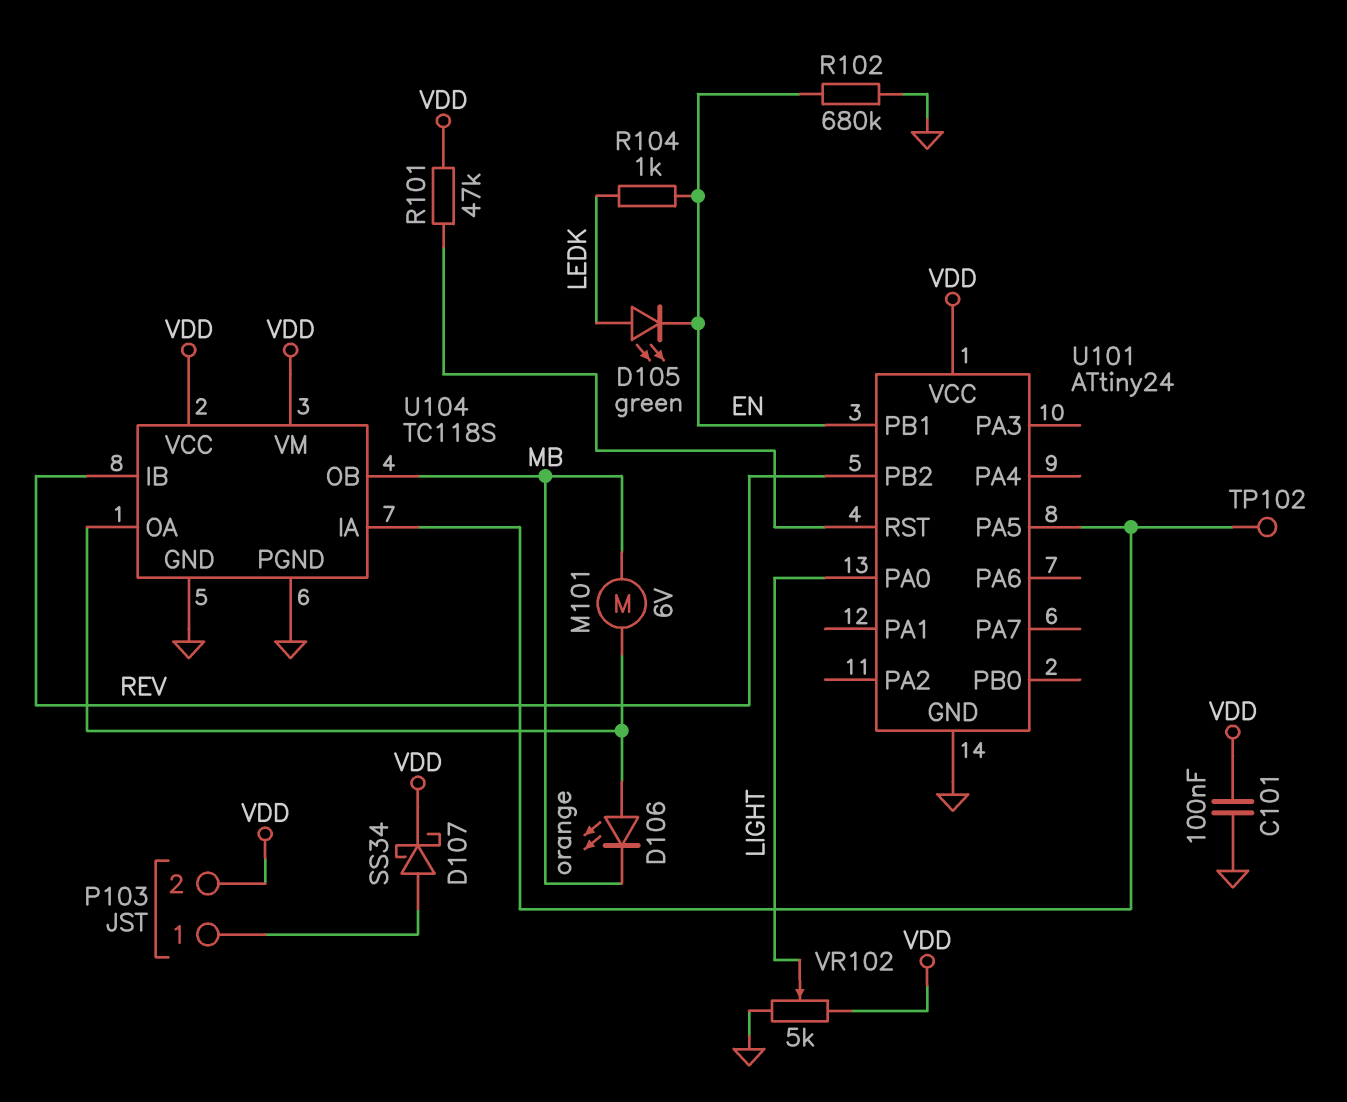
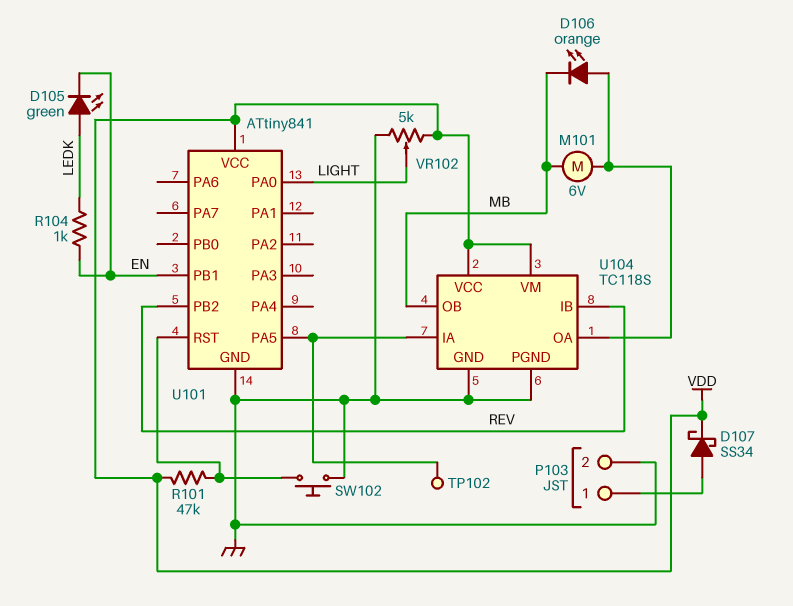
C101: 100nF (GND, VDD) -> none
P103 pin 2: VDD -> GND
R102: 680k (EN, GND) -> none
SW102: none -> button (GND, U101/RST)
U101: ATtiny24 -> ATtiny841

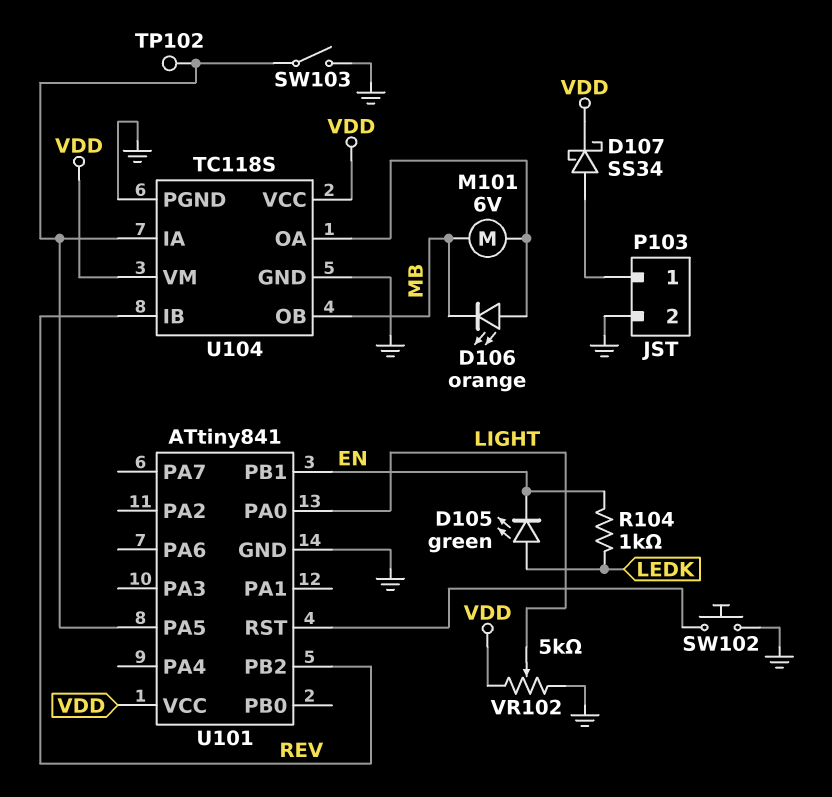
R101: 47k (U101/RST, VDD) -> none
SW103: none -> switch (GND, U101/PA5)

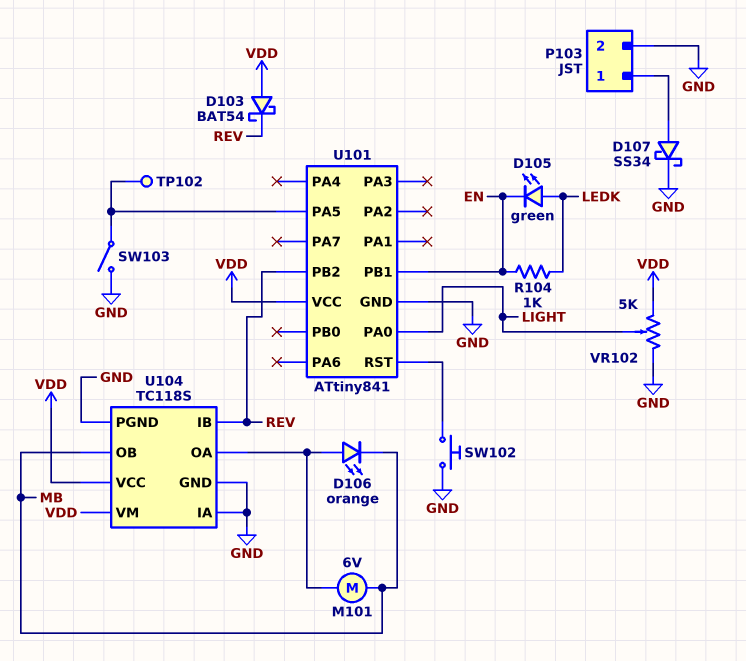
D103: none -> schottky BAT54 (A VDD, K REV)
D107: schottky SS34 (A P103/1, K VDD) -> schottky SS34 (A P103/1, K GND)
U104 pin IA: U101/PA5 -> GND

